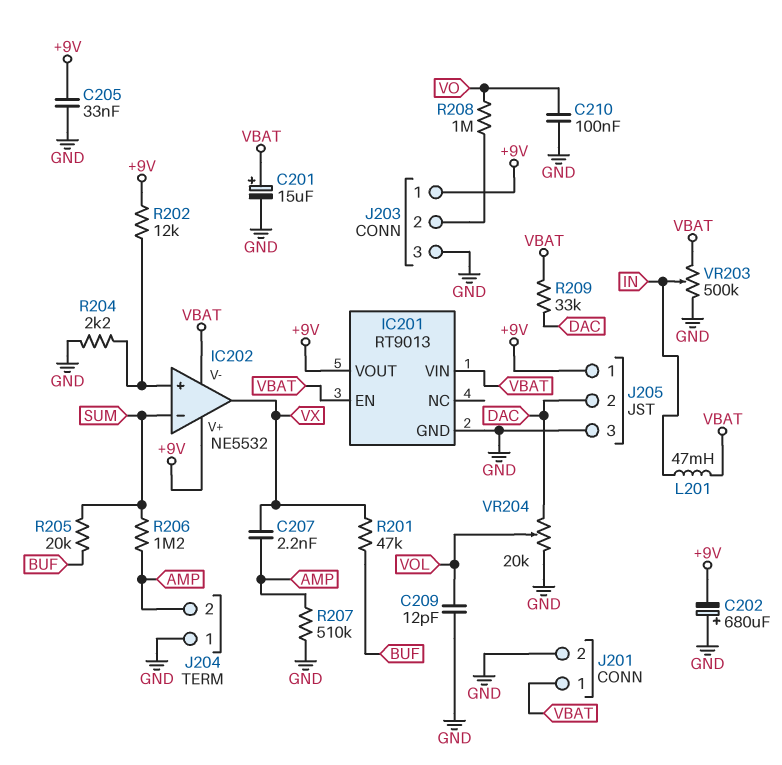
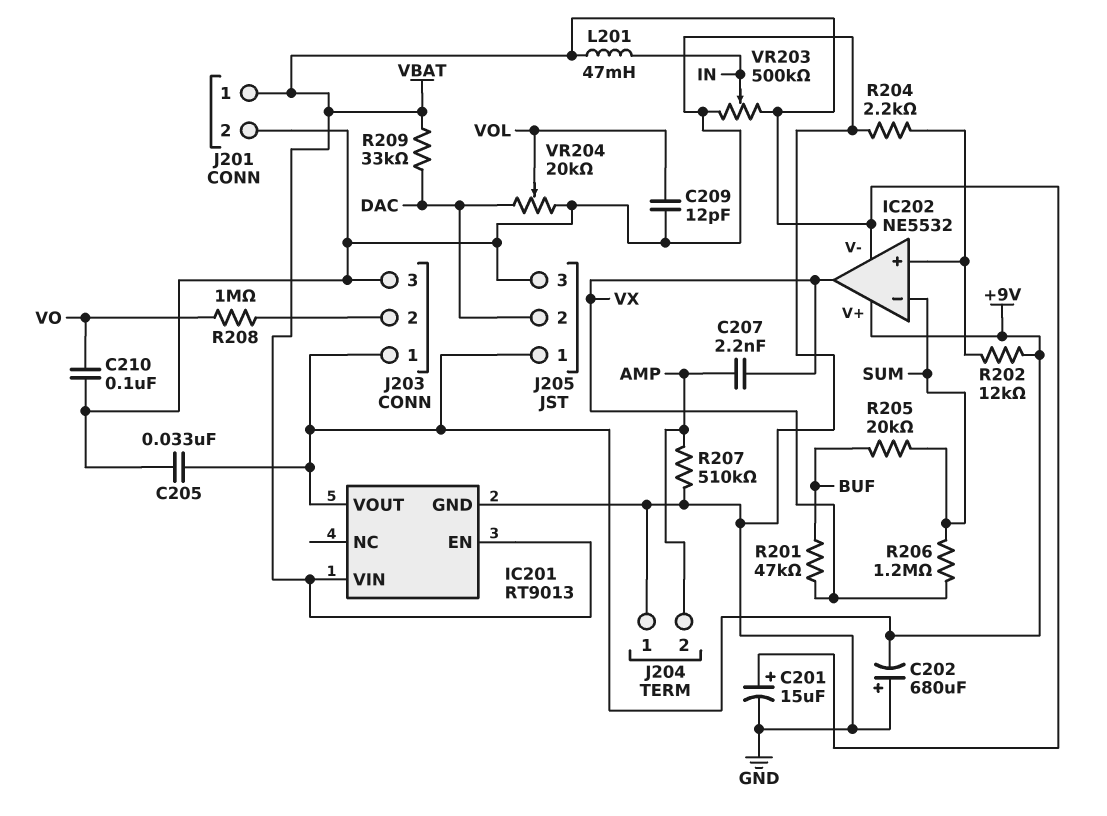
R206: 1.2M (AMP, SUM) -> 1.2M (SUM, VX)

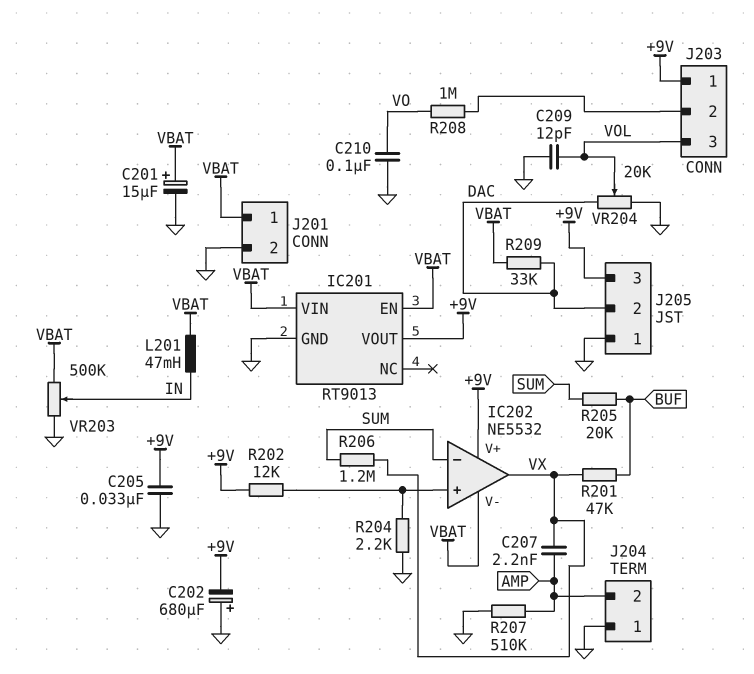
J203 pin 3: GND -> VOL
J205 pin 1: +9V -> GND
J205 pin 3: GND -> +9V

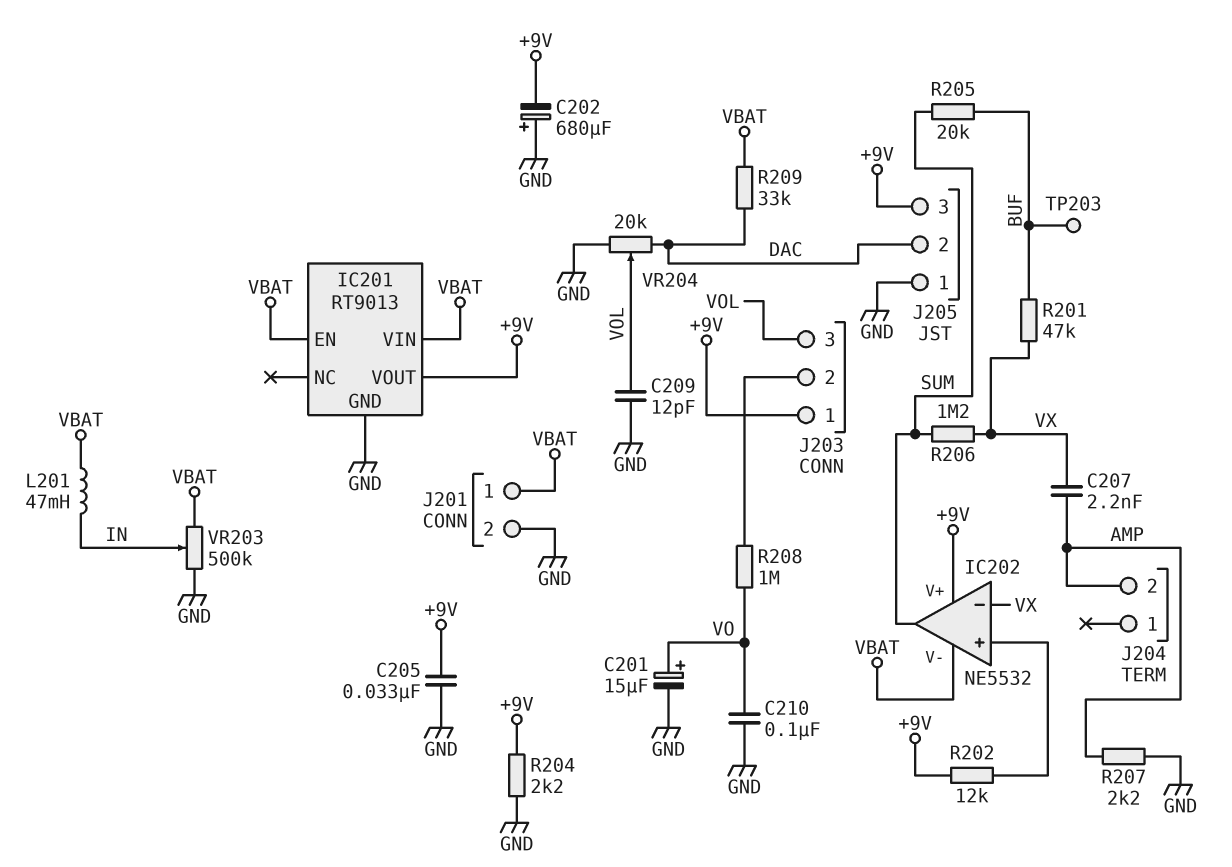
C201: 15uF (plus VBAT, minus GND) -> 15uF (plus VO, minus GND)
IC202 pin in-: SUM -> VX
IC202 pin out: VX -> SUM
J204 pin 1: GND -> none
R204: 2.2k (GND, IC202/in+) -> 2.2k (+9V, GND)
R207: 510k (AMP, GND) -> 2.2k (AMP, GND)
TP203: none -> test point (BUF)

